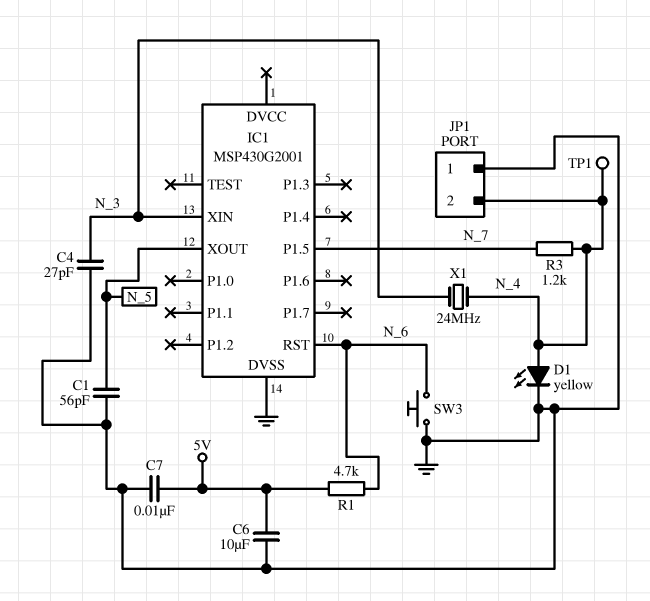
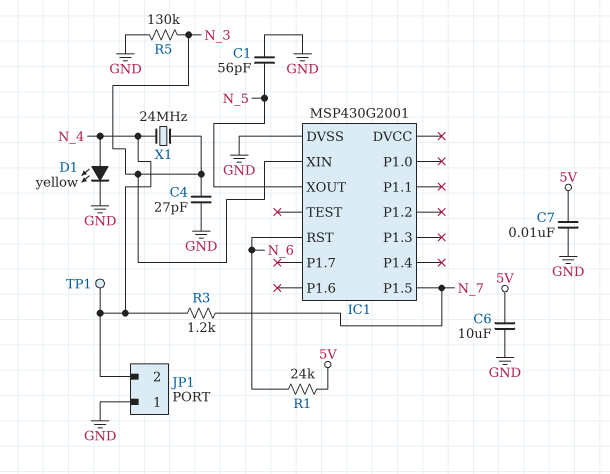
R1: 4.7k (5V, N_6) -> 24k (5V, N_6)
R5: none -> 130k (GND, N_3)
SW3: button (GND, N_6) -> none

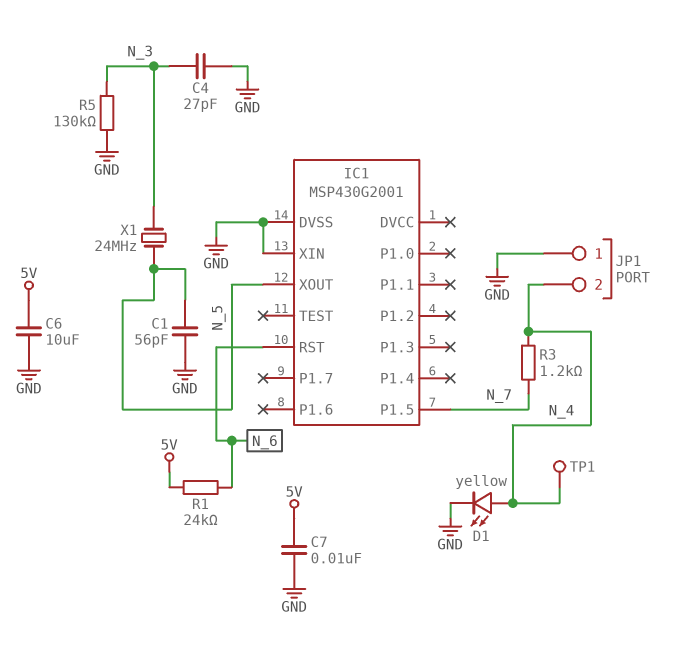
IC1 pin XIN: N_3 -> GND
X1: 24MHz (N_3, N_4) -> 24MHz (N_3, N_5)

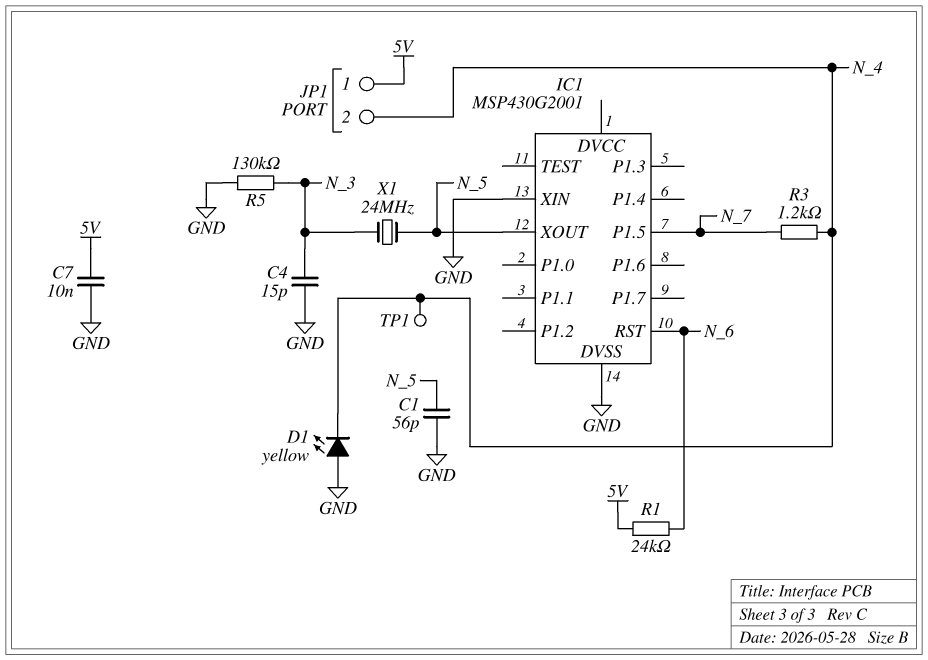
C4: 27pF (GND, N_3) -> 15pF (GND, N_3)
C6: 10uF (5V, GND) -> none
D1: LED yellow (A N_4, K GND) -> LED yellow (A GND, K N_4)
JP1 pin 1: GND -> 5V

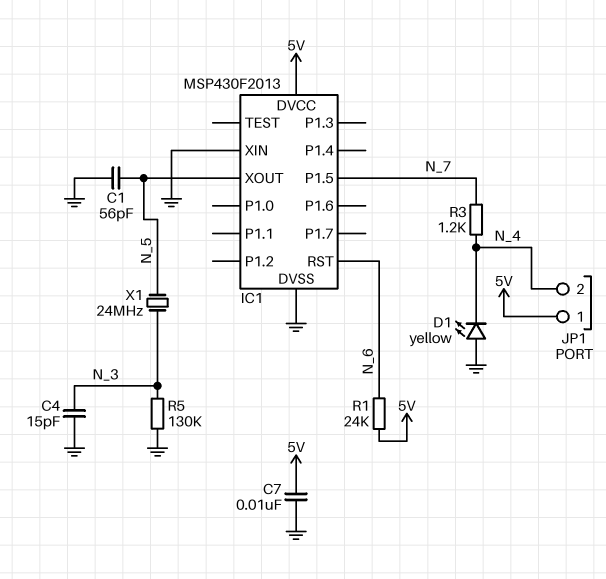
IC1: MSP430G2001 -> MSP430F2013
IC1 pin DVCC: none -> 5V
TP1: test point (N_4) -> none

